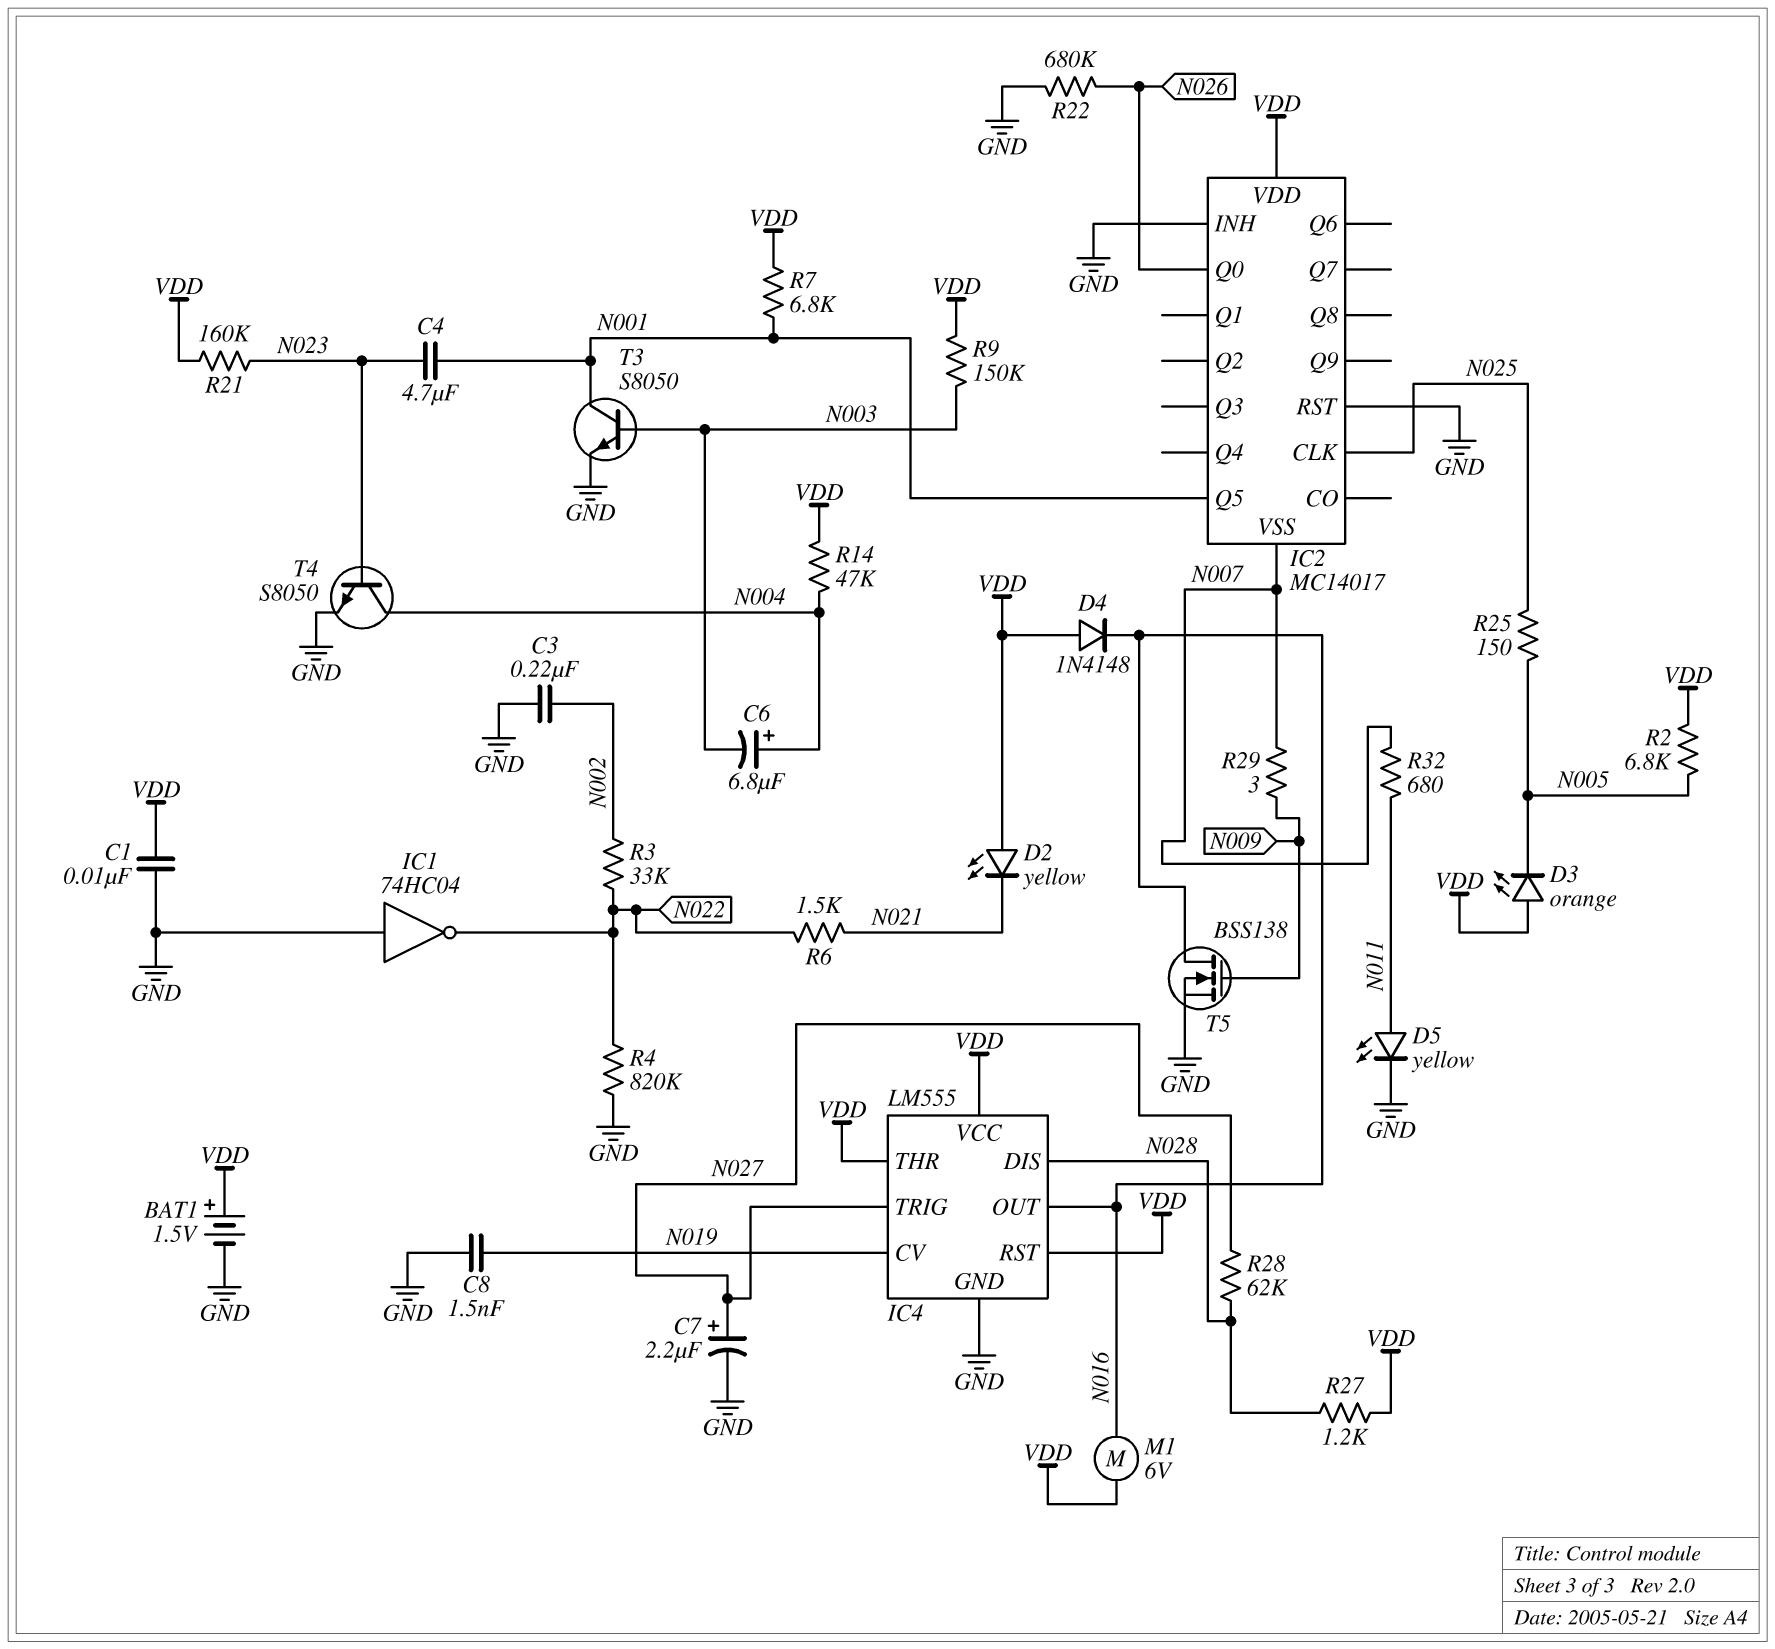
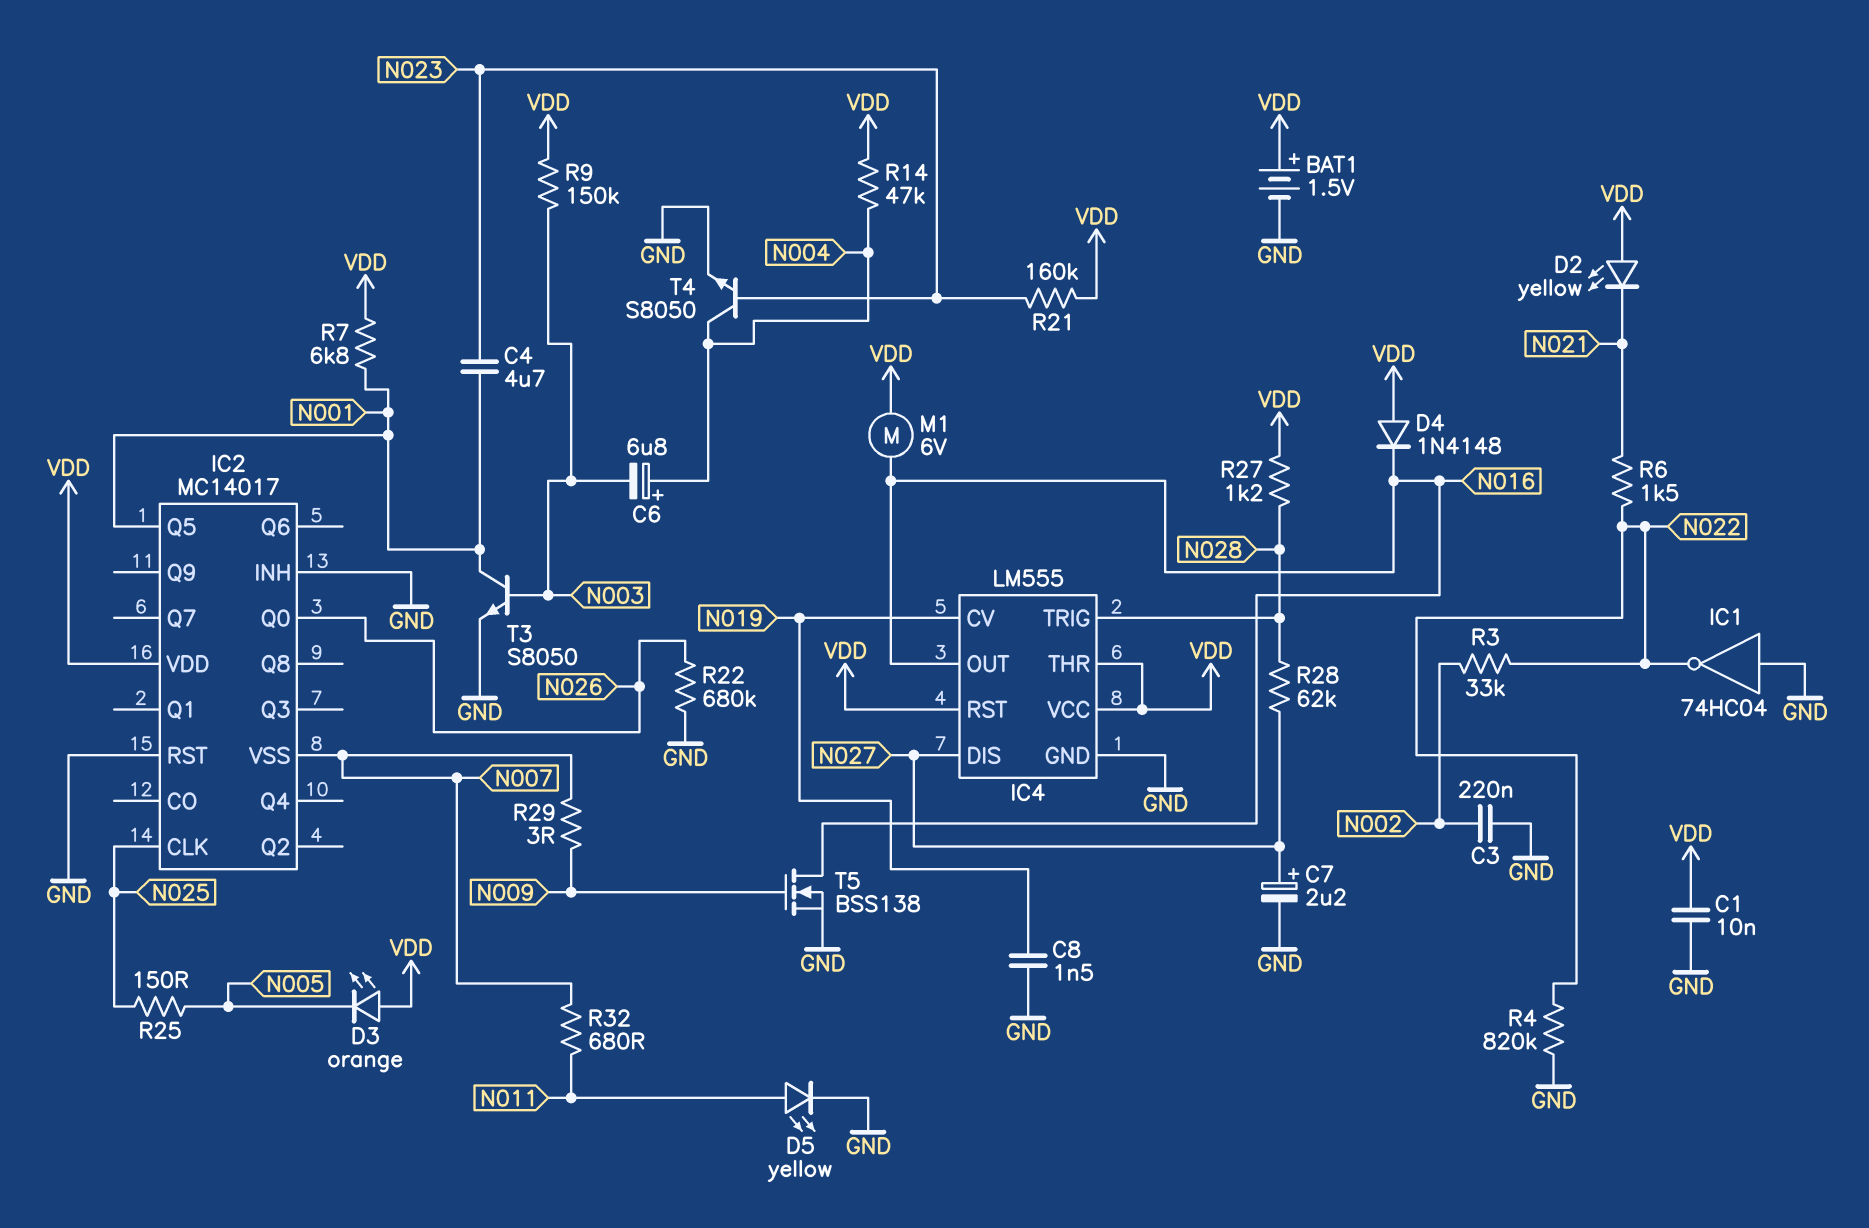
IC4 pin DIS: N028 -> N027
IC4 pin TRIG: N027 -> N028
R2: 6.8k (N005, VDD) -> none

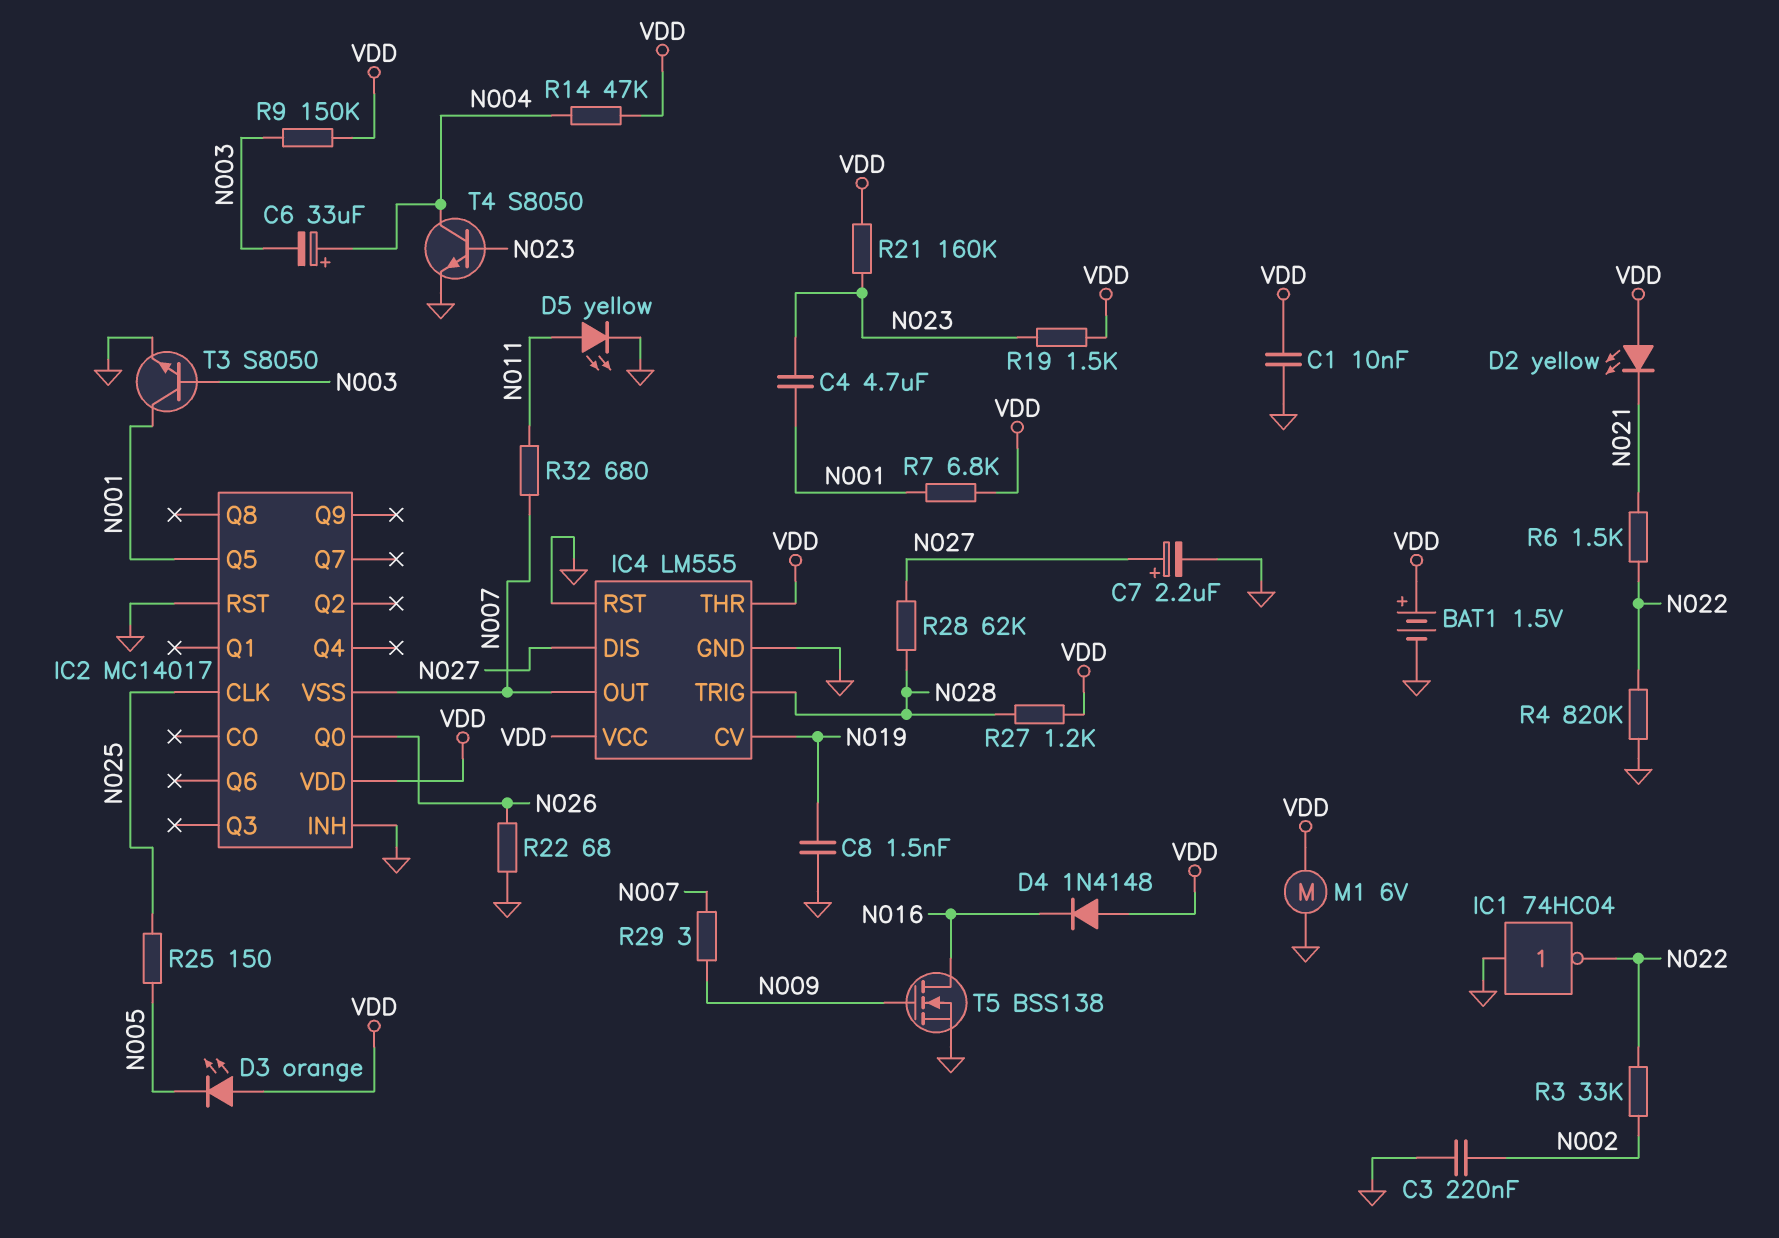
C6: 6.8uF (plus N004, minus N003) -> 33uF (plus N004, minus N003)
IC4 pin OUT: N016 -> N007
IC4 pin RST: VDD -> GND
M1: motor 6V (N016, VDD) -> motor 6V (GND, VDD)
R19: none -> 1.5k (N023, VDD)
R22: 680k (GND, N026) -> 68 (GND, N026)

